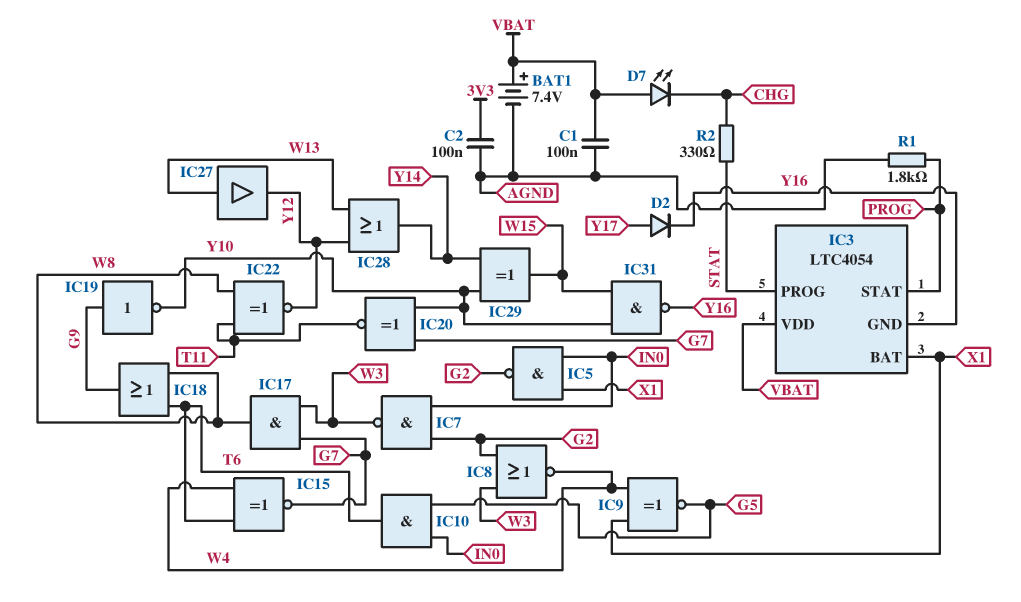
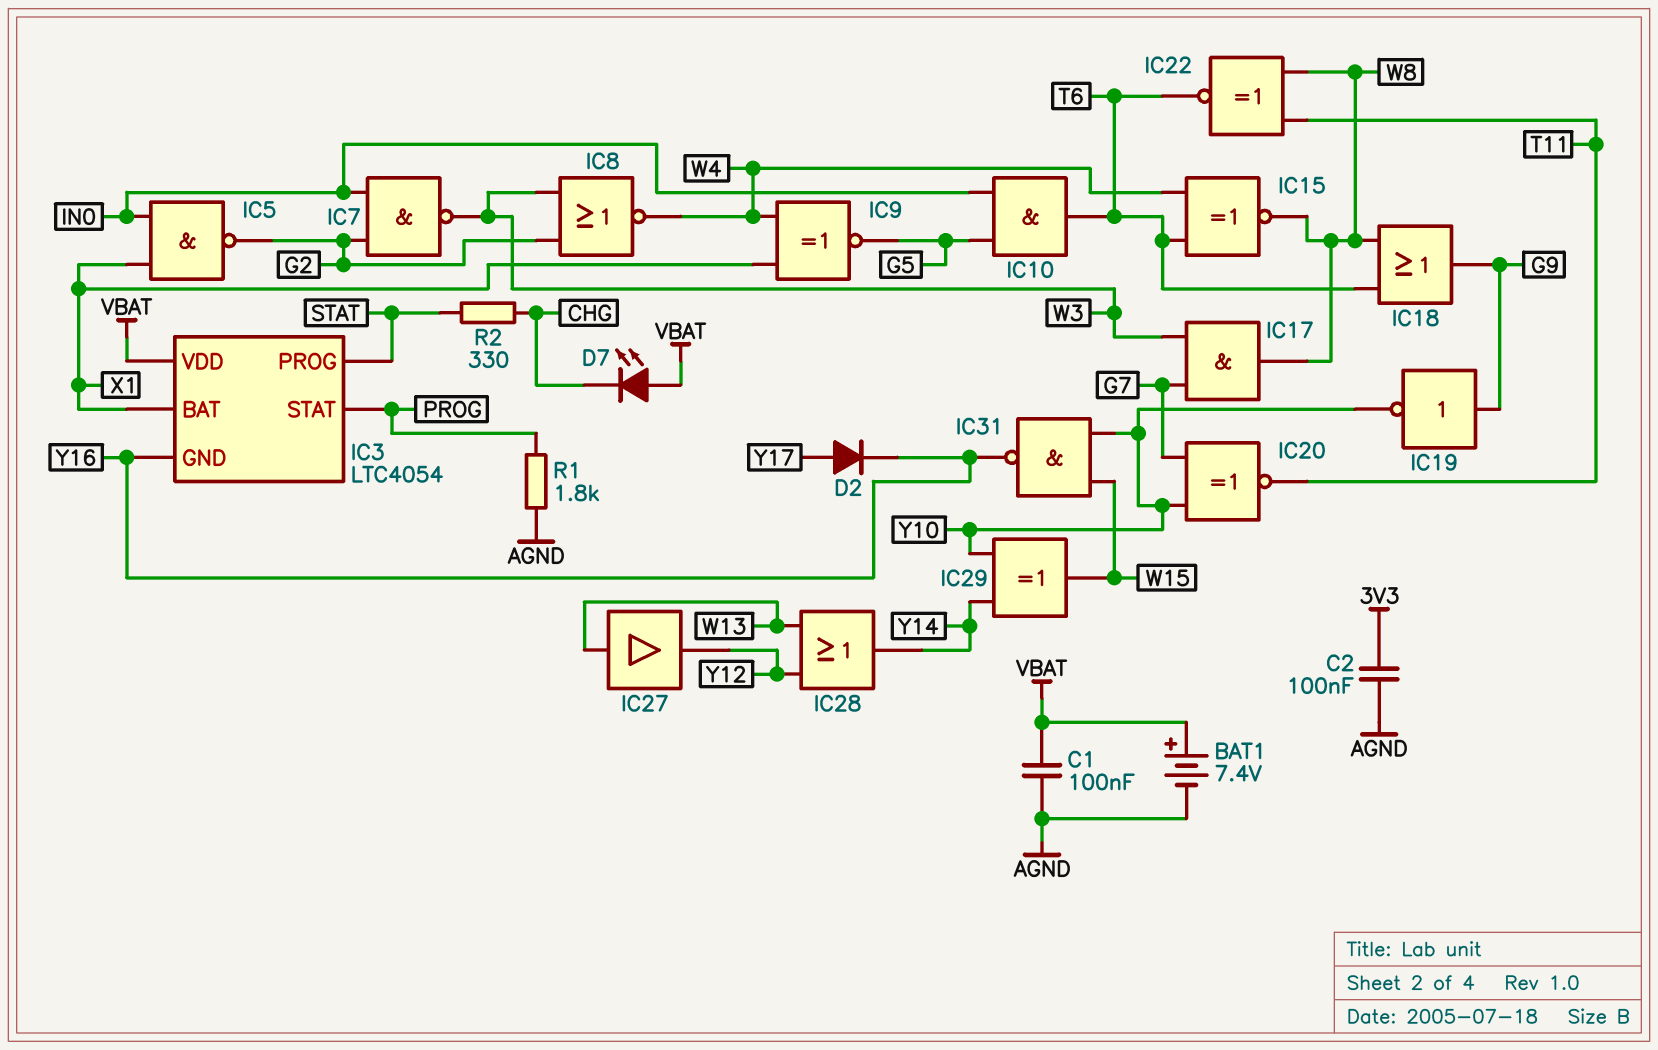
IC15: XNOR (in T6, in W4, out G7) -> XNOR (in T6, in W4, out W8)
IC22: XNOR (in T11, in W8, out Y12) -> XNOR (in T11, in W8, out T6)

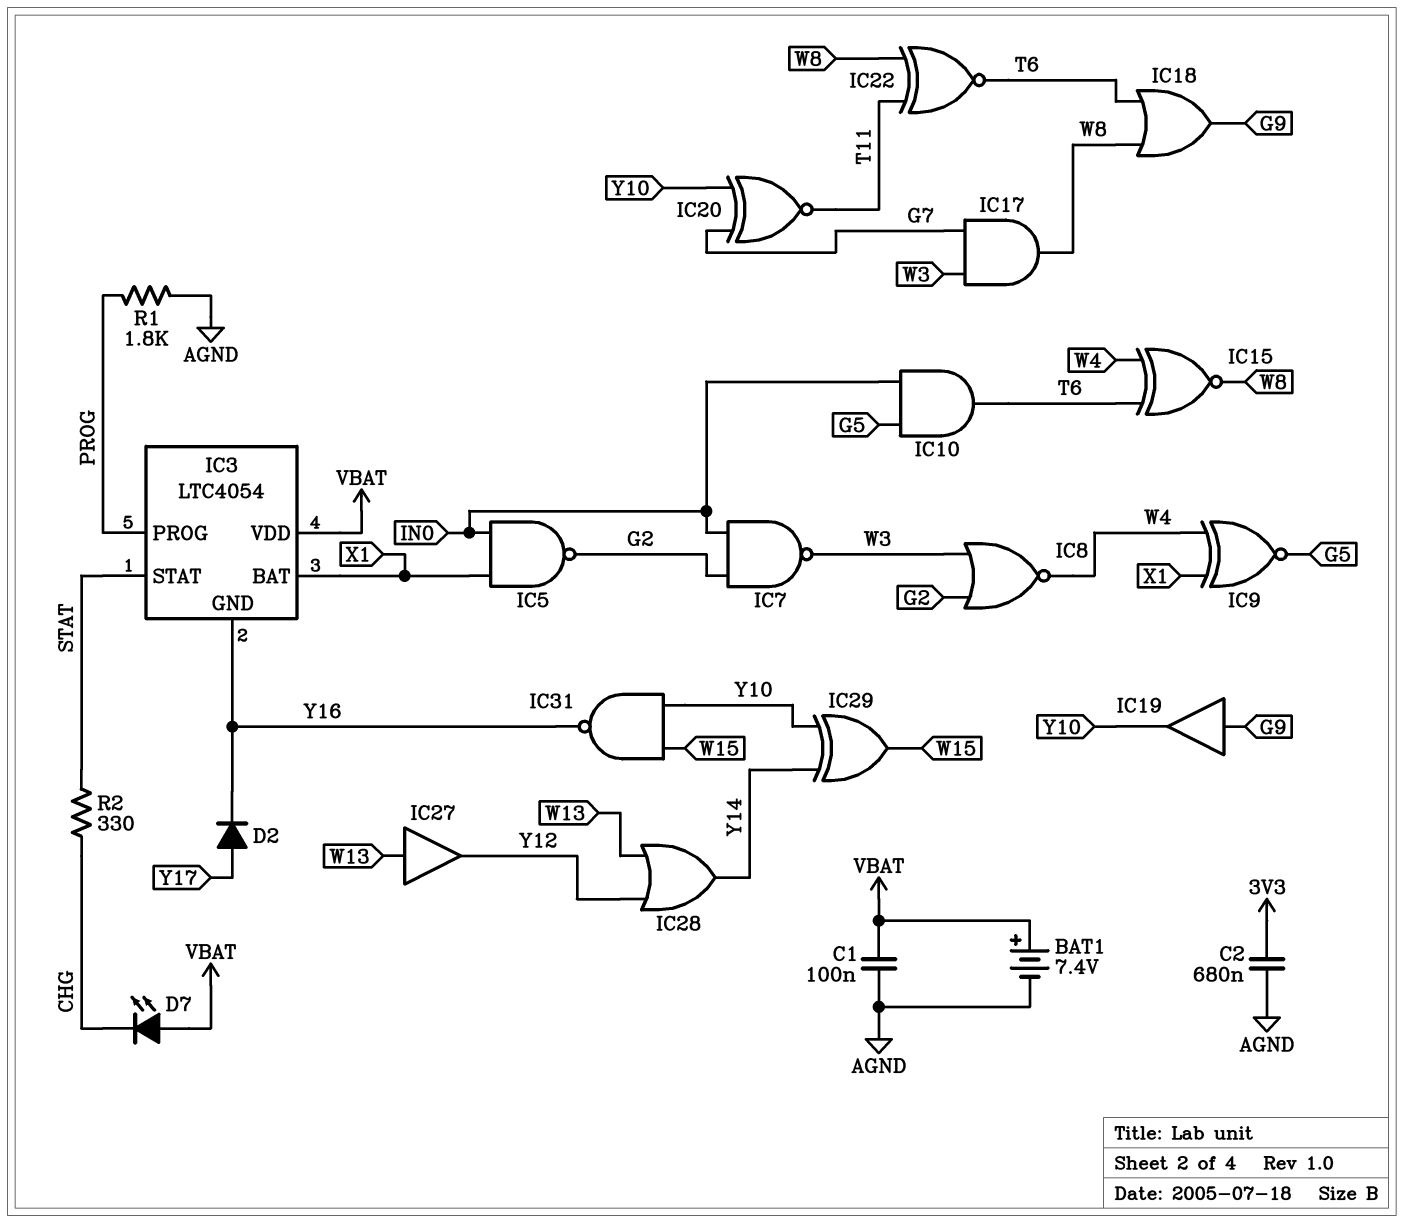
C2: 100nF (3V3, AGND) -> 680nF (3V3, AGND)
IC3 pin PROG: STAT -> PROG
IC3 pin STAT: PROG -> STAT
IC19: NOT (in G9, out Y10) -> buffer (in G9, out Y10)

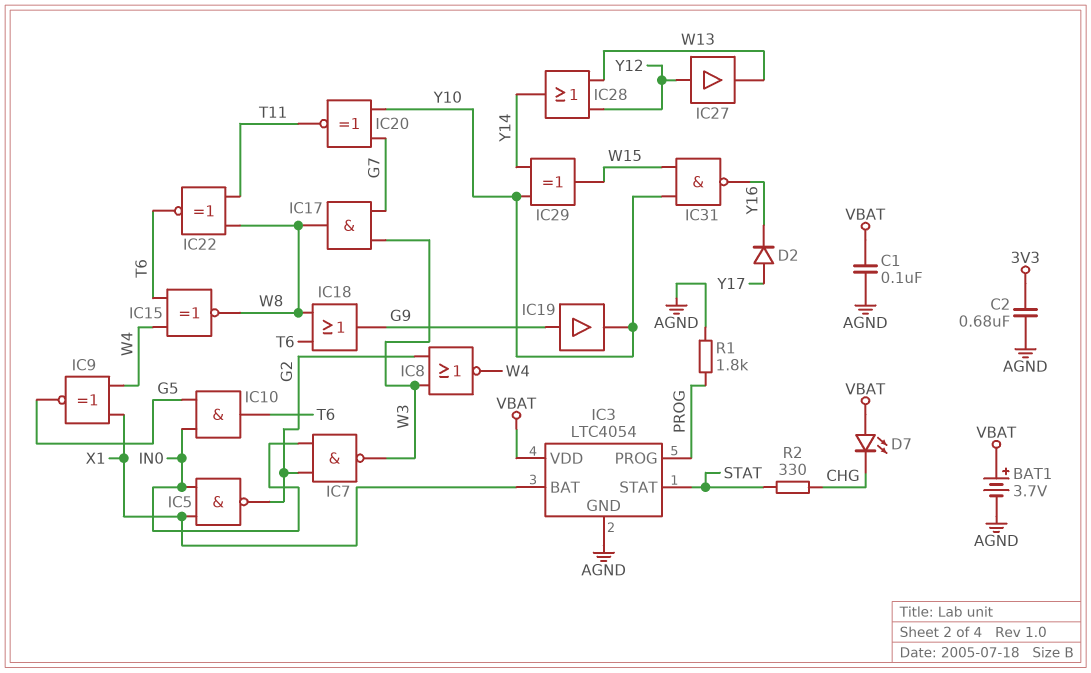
BAT1: 7.4V (plus VBAT, minus AGND) -> 3.7V (plus VBAT, minus AGND)
IC3 pin GND: Y16 -> AGND
IC27: buffer (in W13, out Y12) -> buffer (in Y12, out W13)

